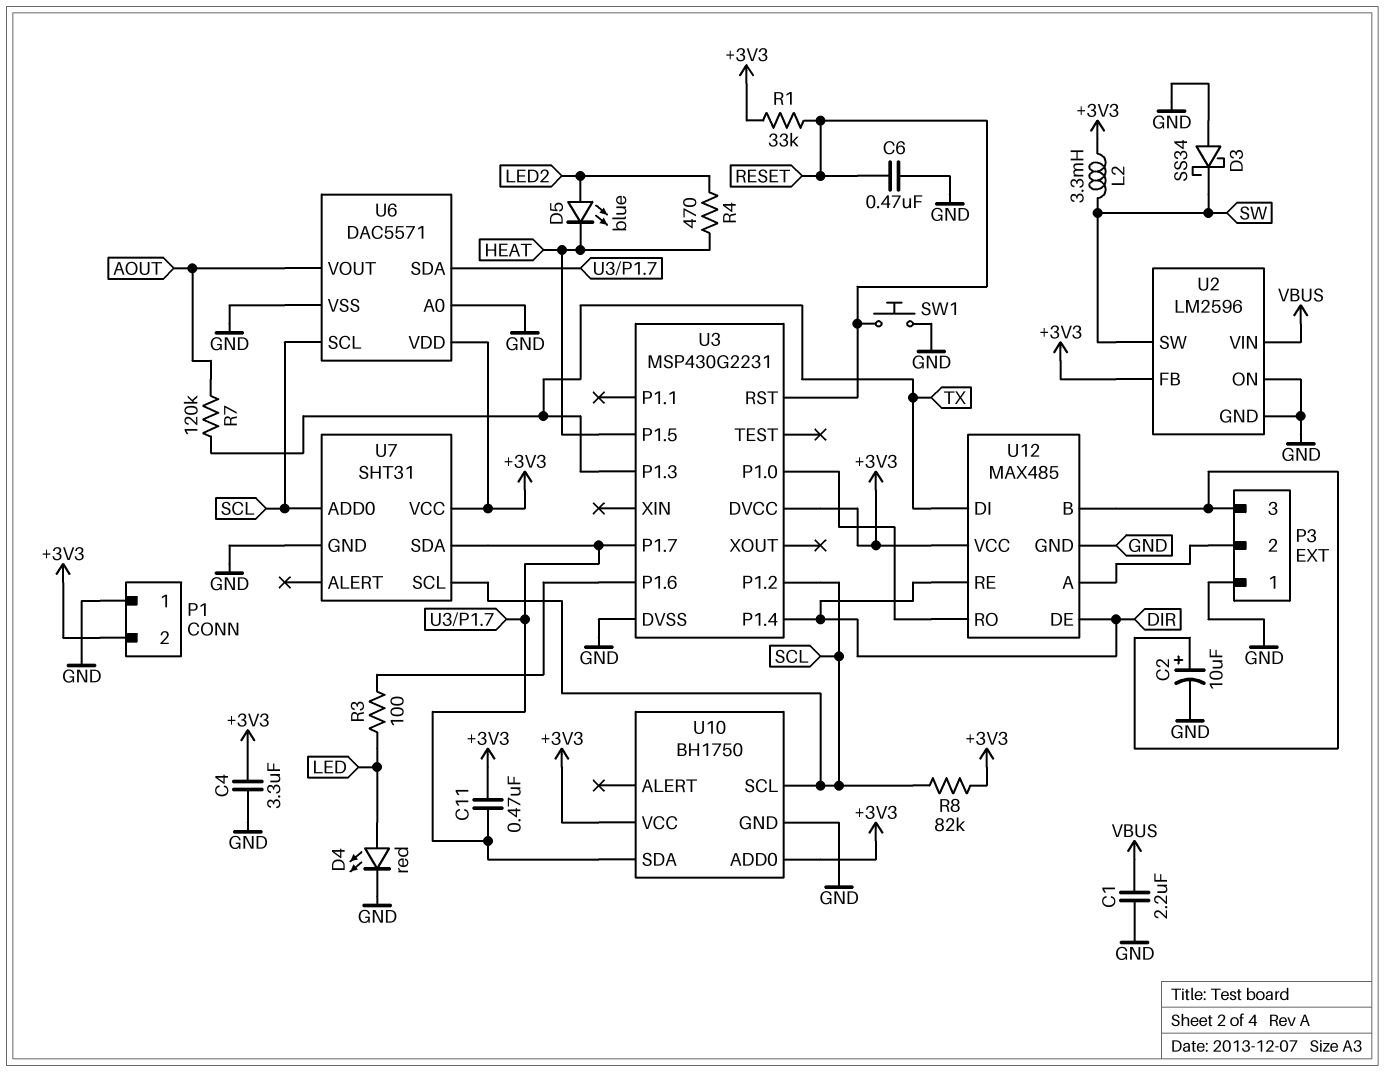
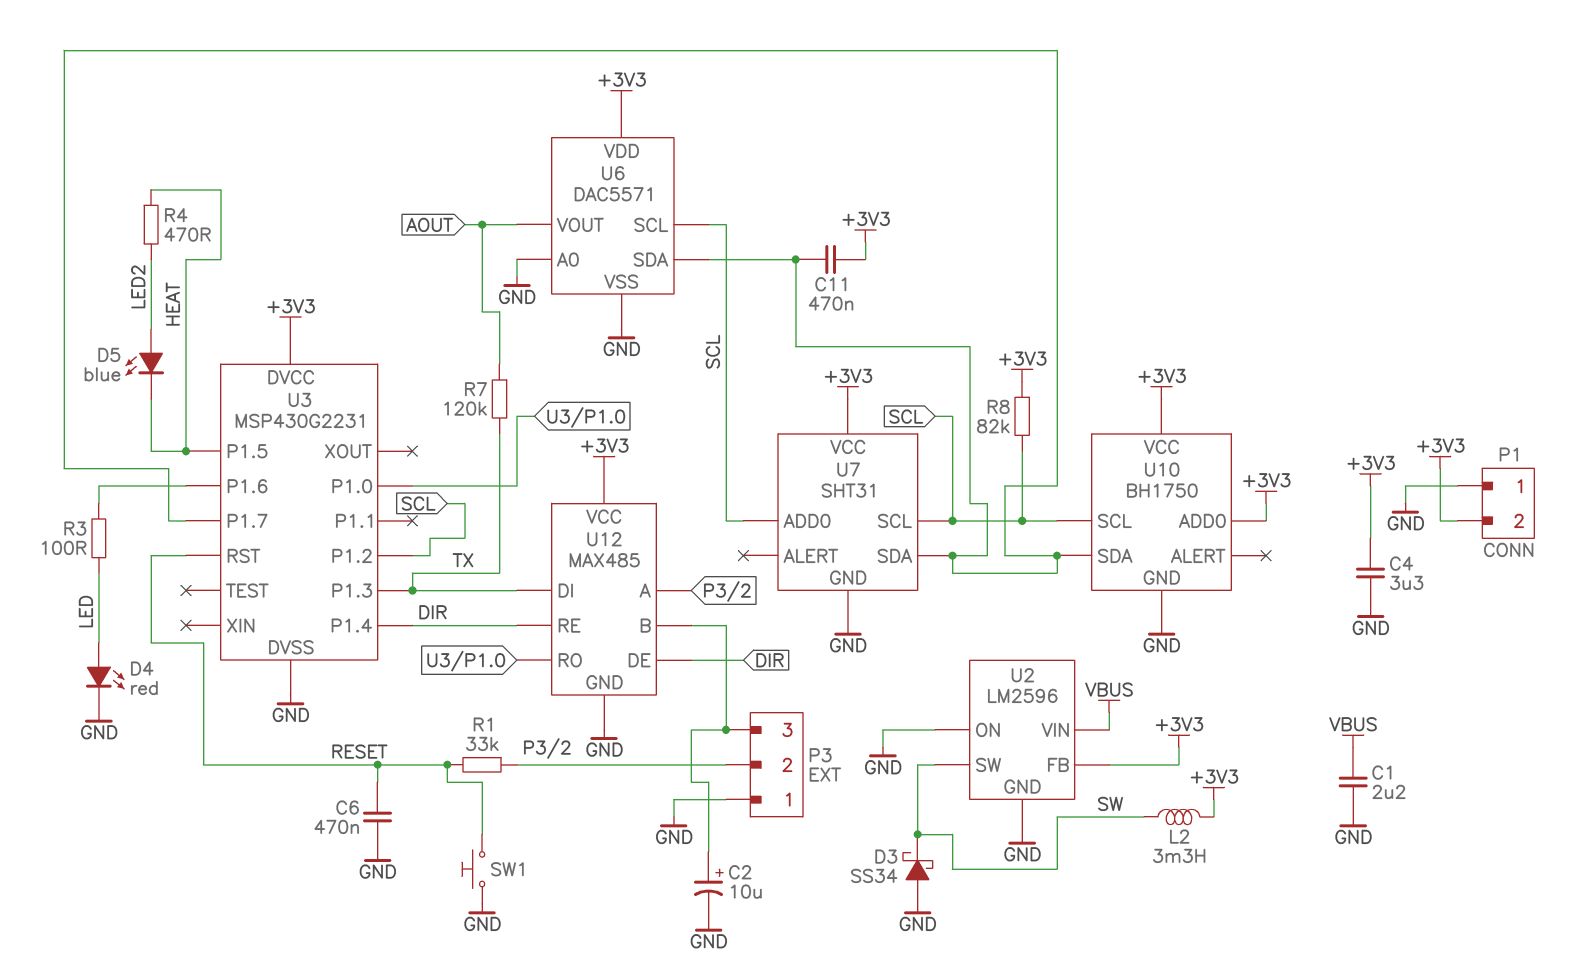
R1: 33k (+3V3, RESET) -> 33k (P3/2, RESET)

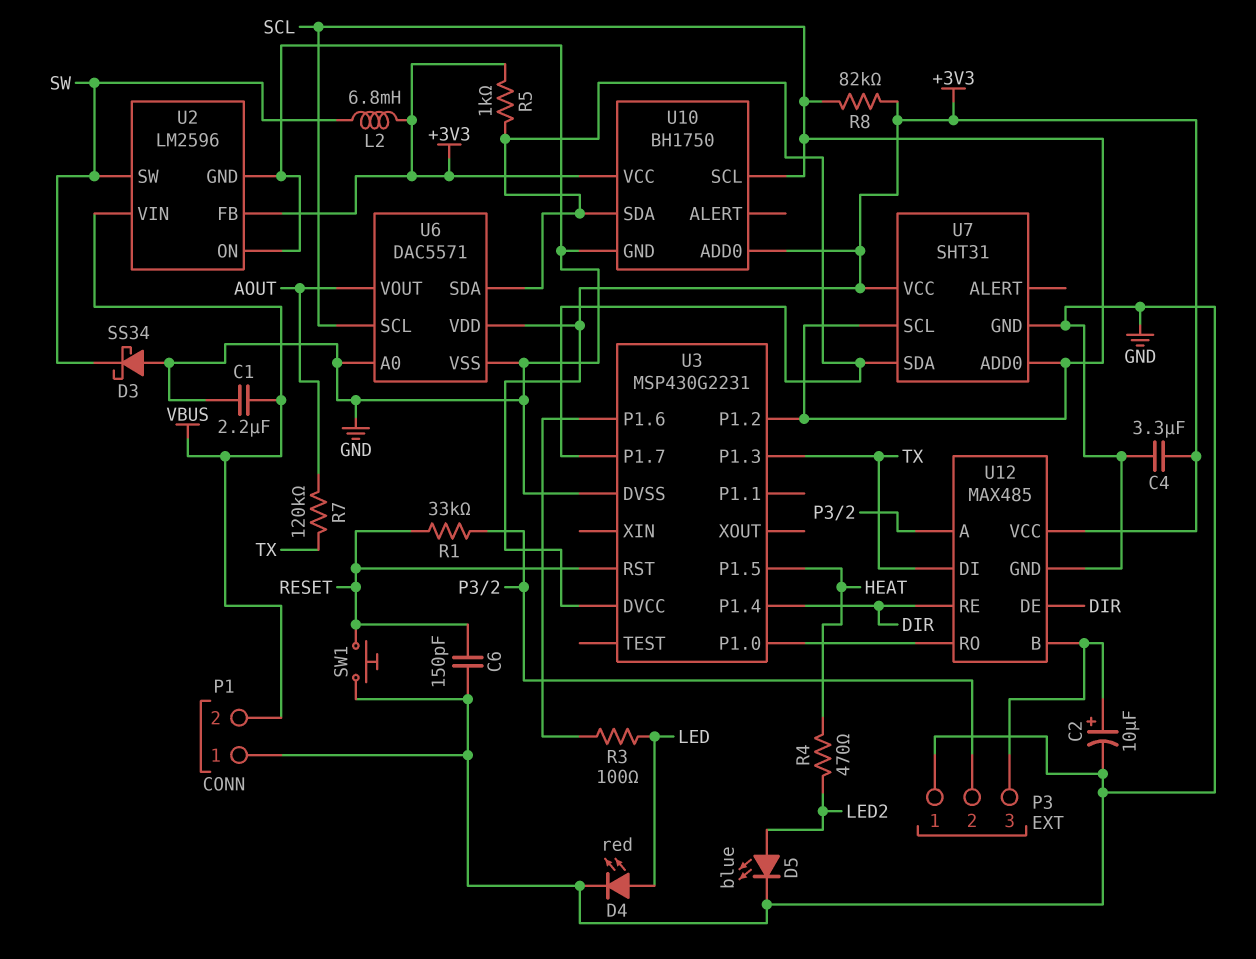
C6: 470nF (GND, RESET) -> 150pF (GND, RESET)
C11: 470nF (+3V3, U3/P1.7) -> none
D5: LED blue (A LED2, K HEAT) -> LED blue (A LED2, K GND)
L2: 3.3mH (+3V3, SW) -> 6.8mH (+3V3, SW)
P1 pin 2: +3V3 -> VBUS
R5: none -> 1k (+3V3, U3/P1.7)

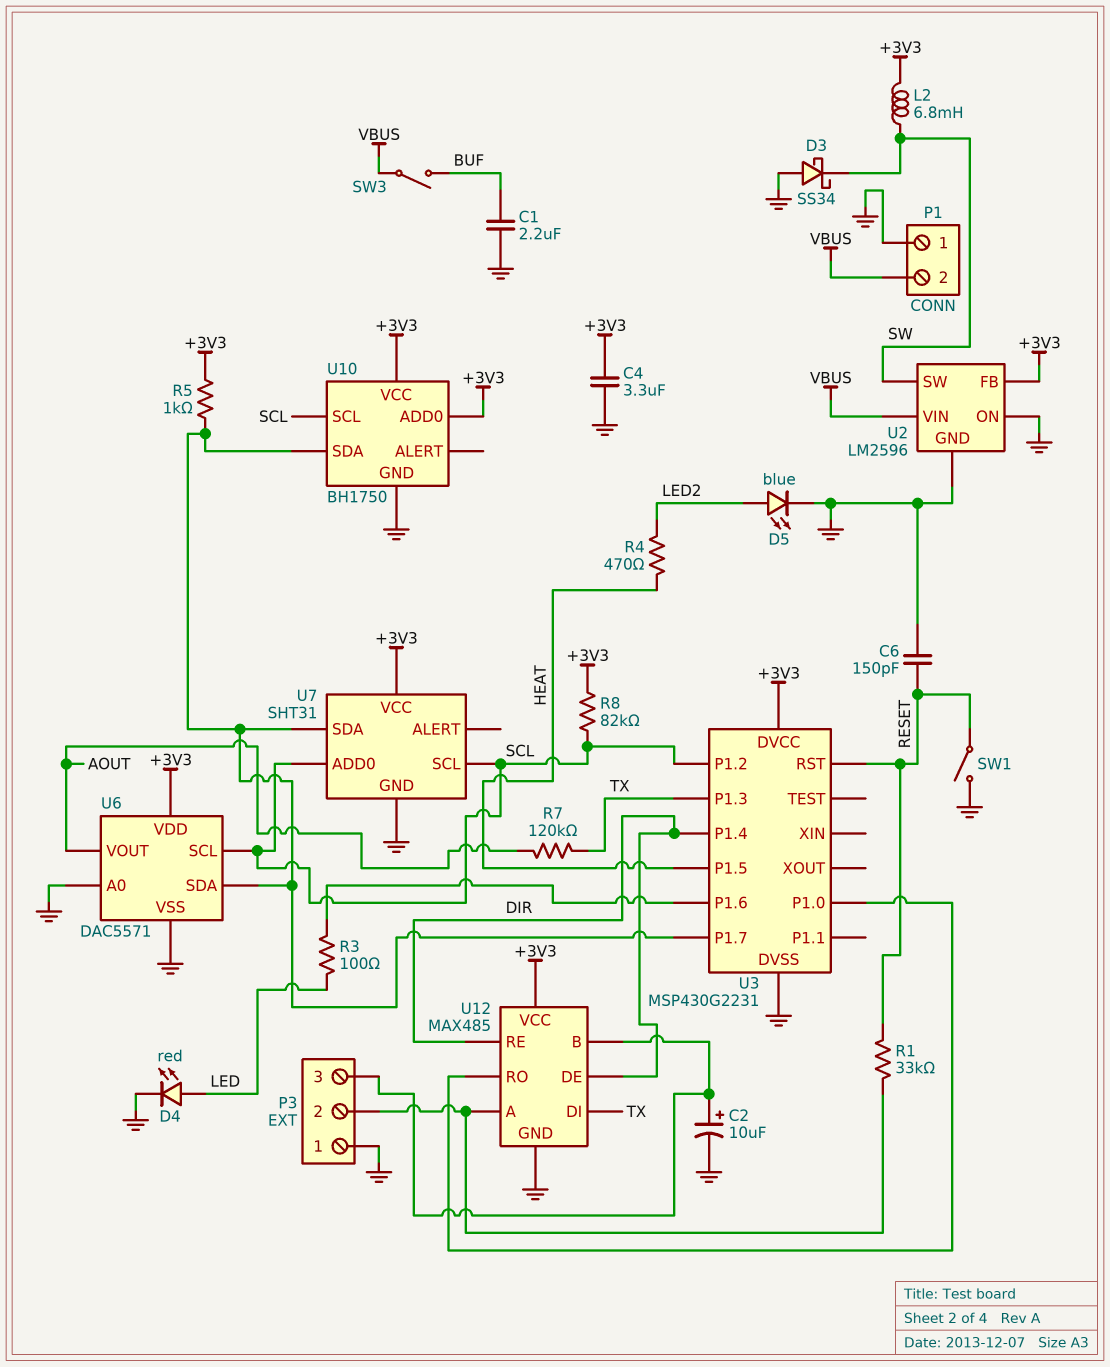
C1: 2.2uF (GND, VBUS) -> 2.2uF (BUF, GND)
SW1: button (GND, RESET) -> switch (GND, RESET)
SW3: none -> switch (BUF, VBUS)

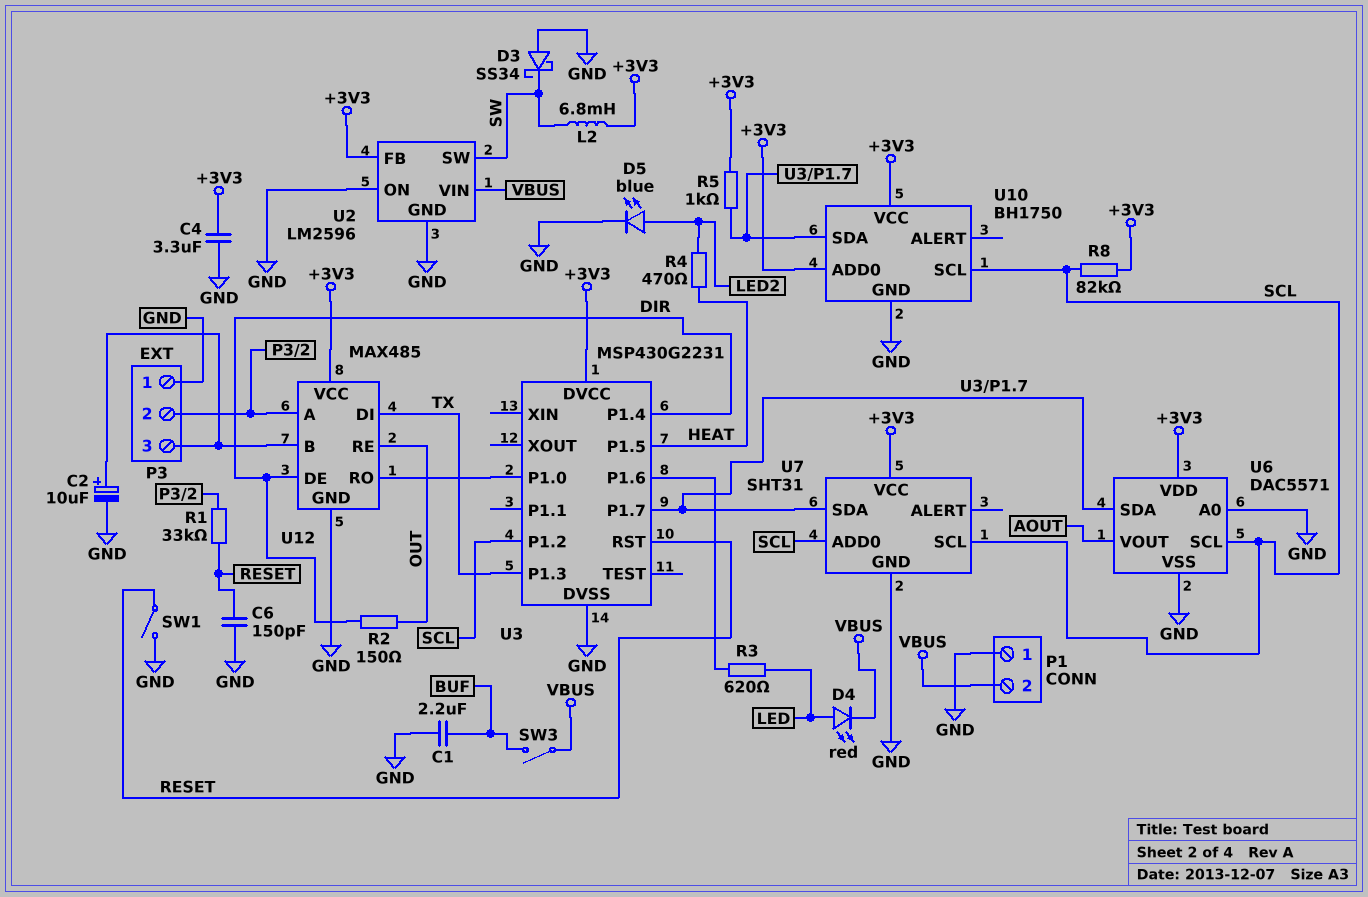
D4: LED red (A LED, K GND) -> LED red (A LED, K VBUS)
R2: none -> 150 (DIR, OUT)
R3: 100 (LED, U3/P1.6) -> 620 (LED, U3/P1.6)
R7: 120k (AOUT, TX) -> none
U12 pin RE: DIR -> OUT

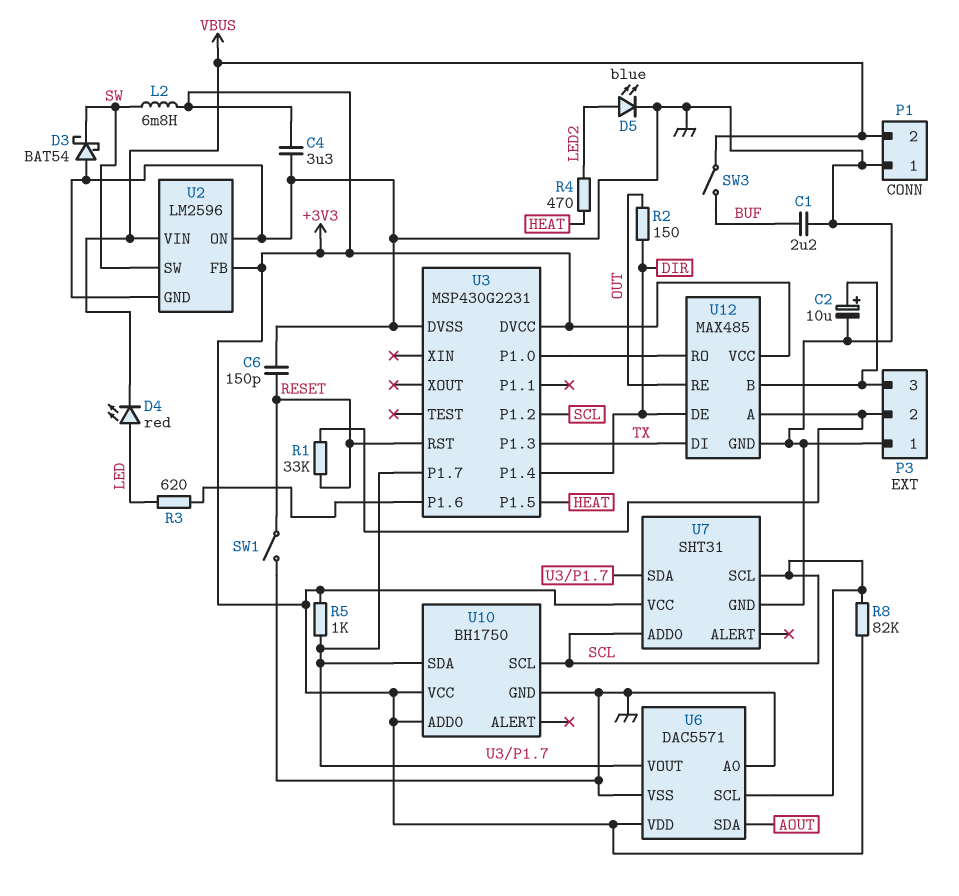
D3: schottky SS34 (A GND, K SW) -> schottky BAT54 (A GND, K SW)
U6 pin SDA: U3/P1.7 -> AOUT
U6 pin VOUT: AOUT -> U3/P1.7

